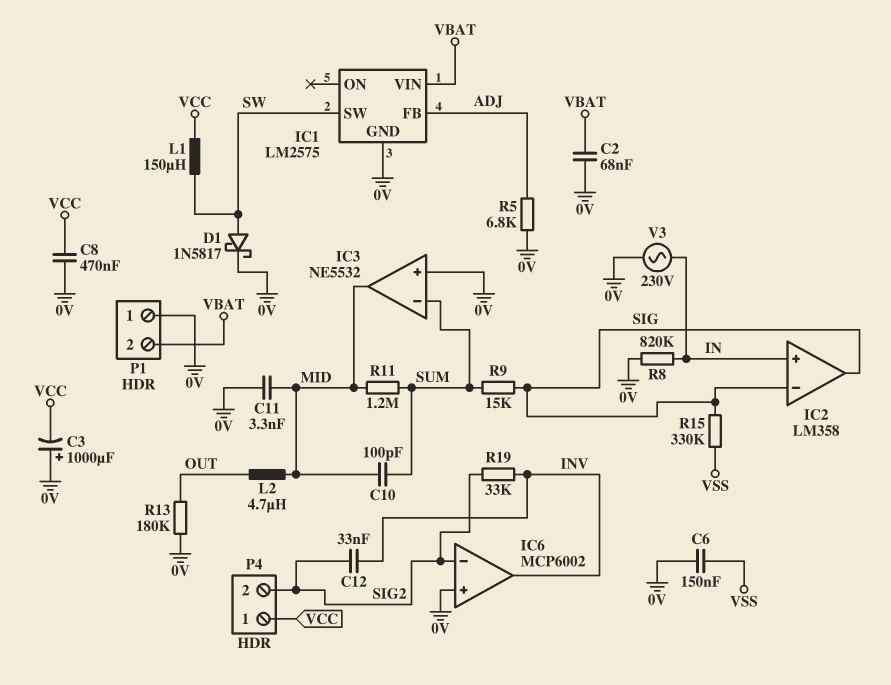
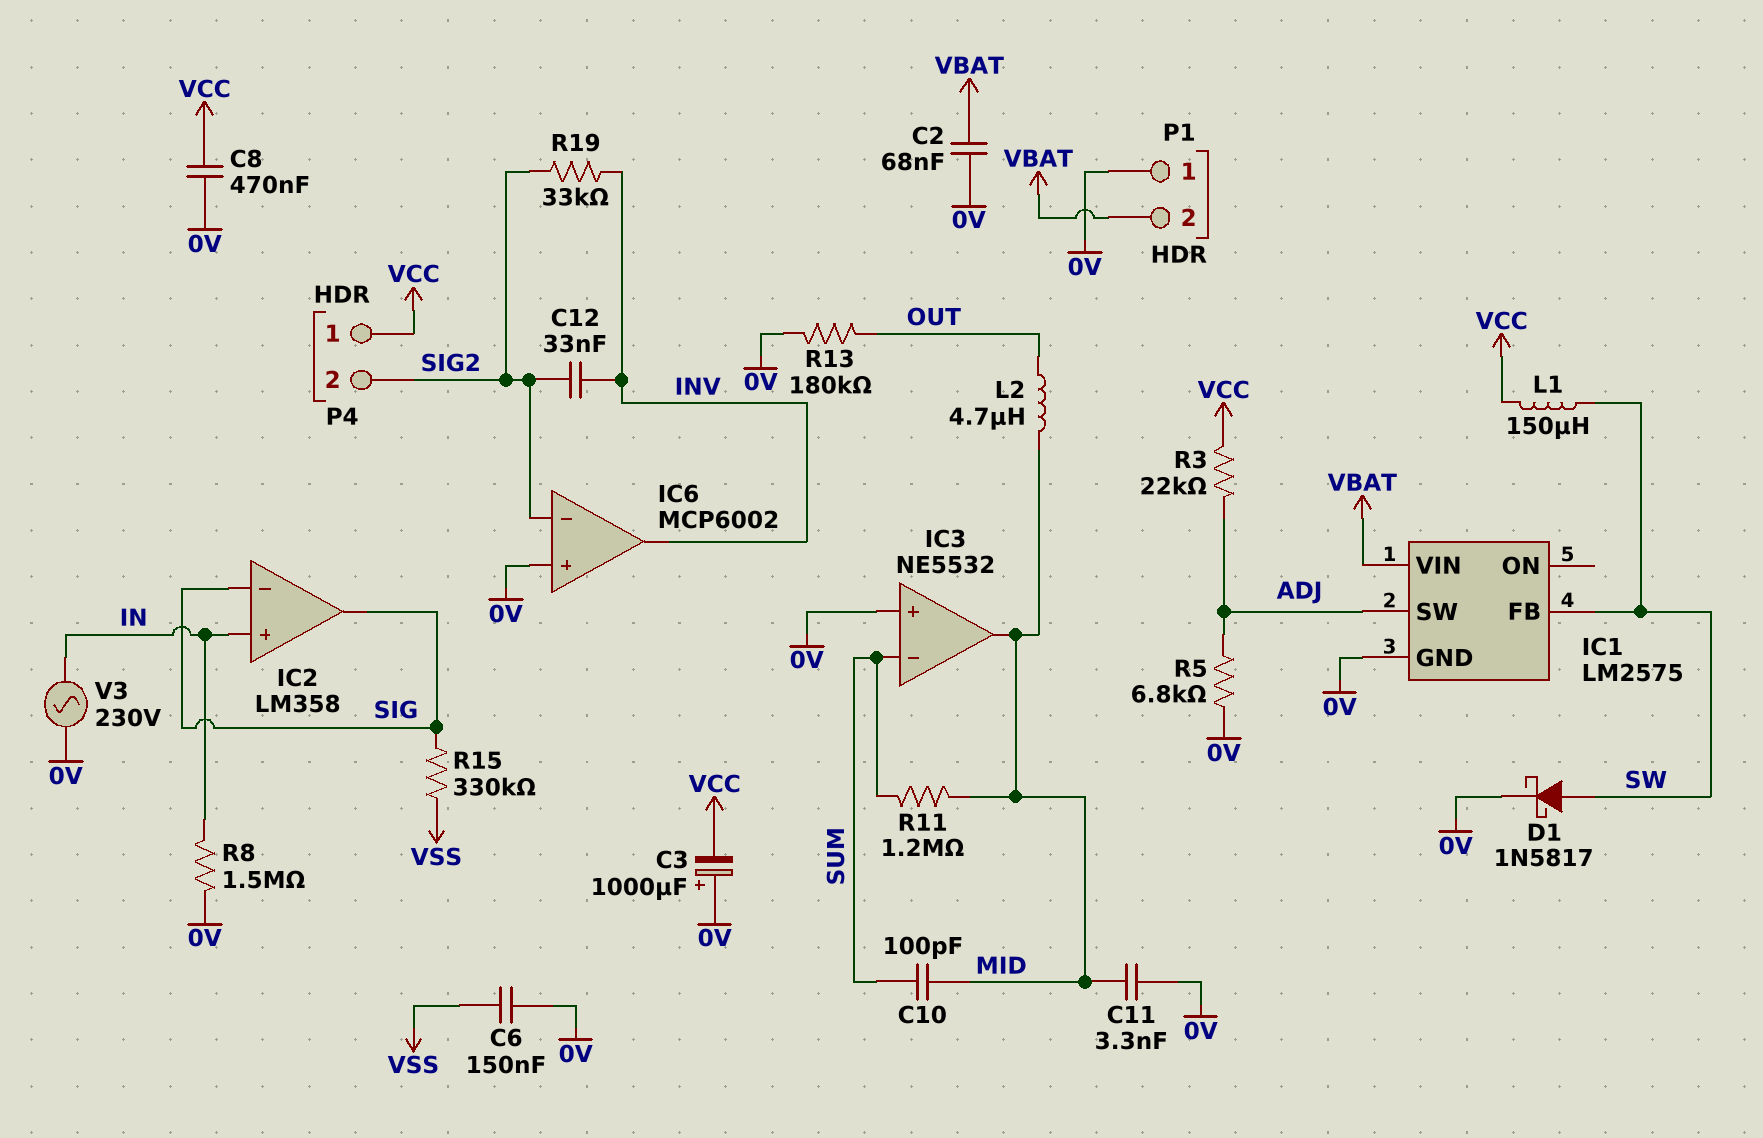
IC1 pin FB: ADJ -> SW
IC1 pin SW: SW -> ADJ
R3: none -> 22k (ADJ, VCC)
R8: 820k (0V, IN) -> 1.5M (0V, IN)
R9: 15k (SIG, SUM) -> none

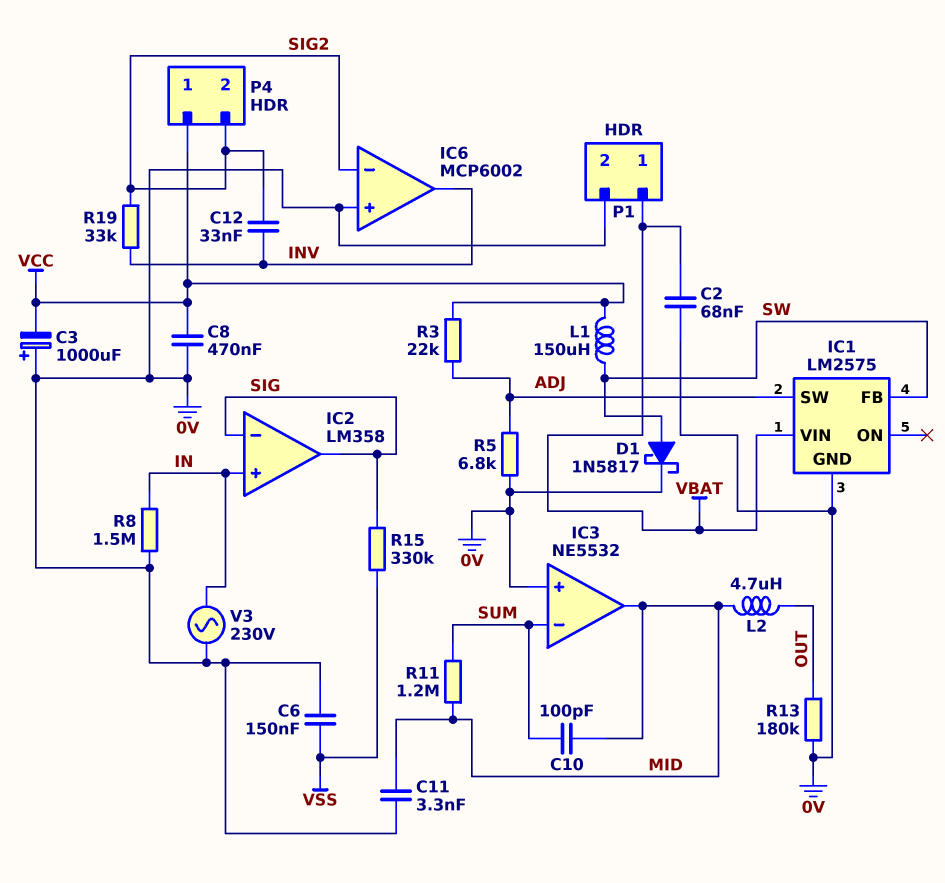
P1 pin 1: 0V -> VBAT
P1 pin 2: VBAT -> 0V

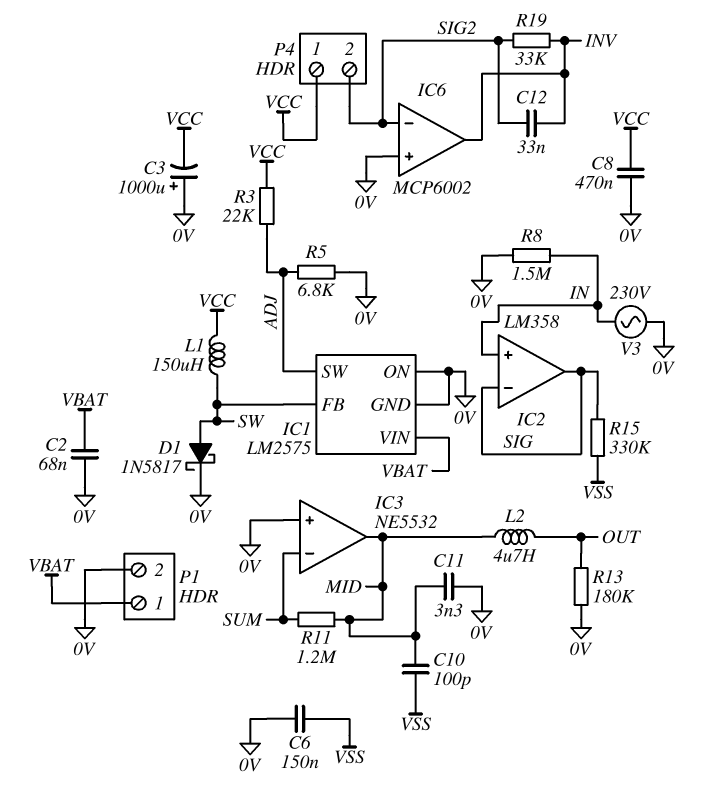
C10: 100pF (MID, SUM) -> 100pF (MID, VSS)
IC1 pin ON: none -> 0V

